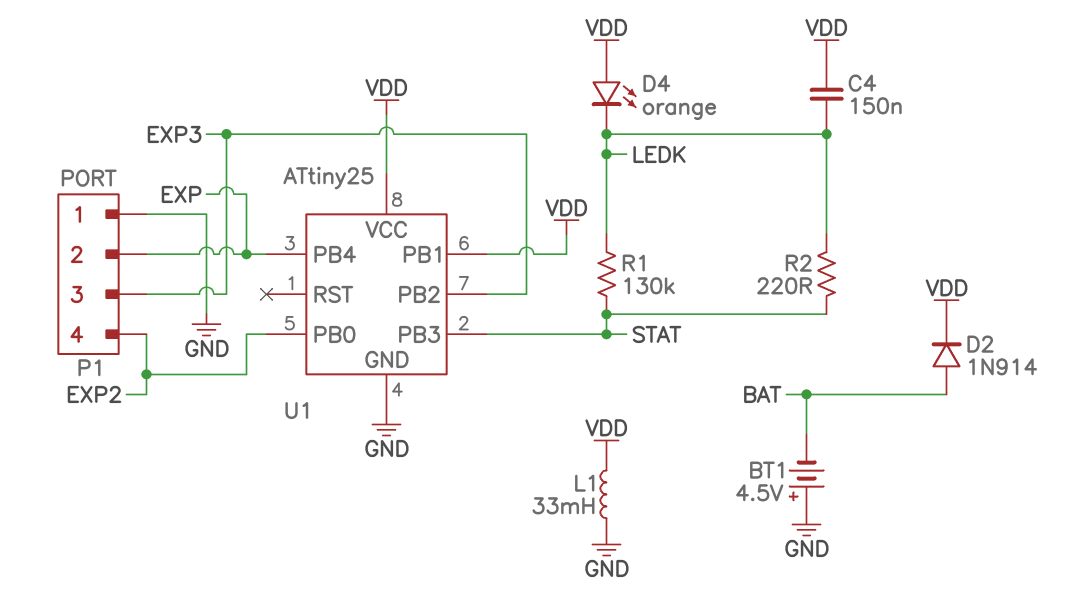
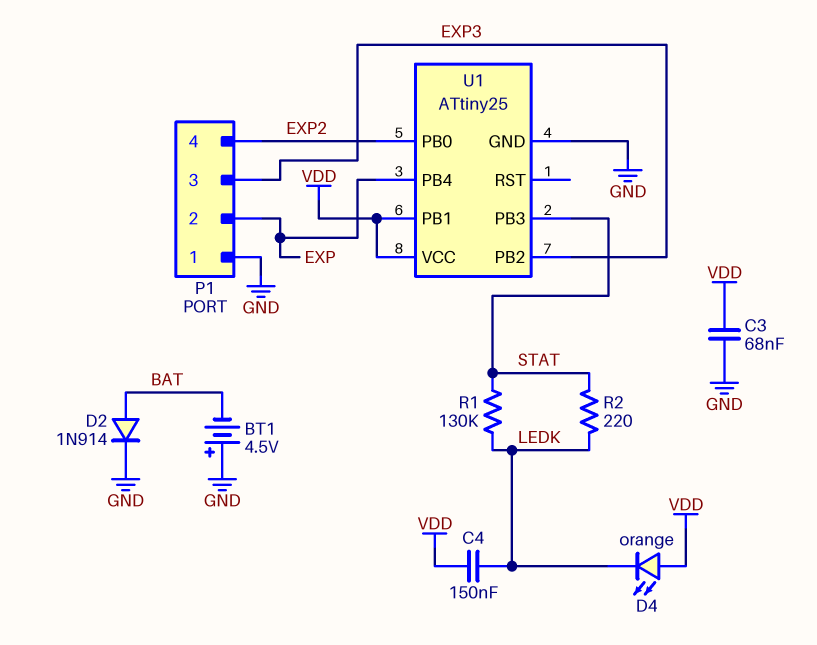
C3: none -> 68nF (GND, VDD)
D2: diode 1N914 (A BAT, K VDD) -> diode 1N914 (A BAT, K GND)
L1: 33mH (GND, VDD) -> none

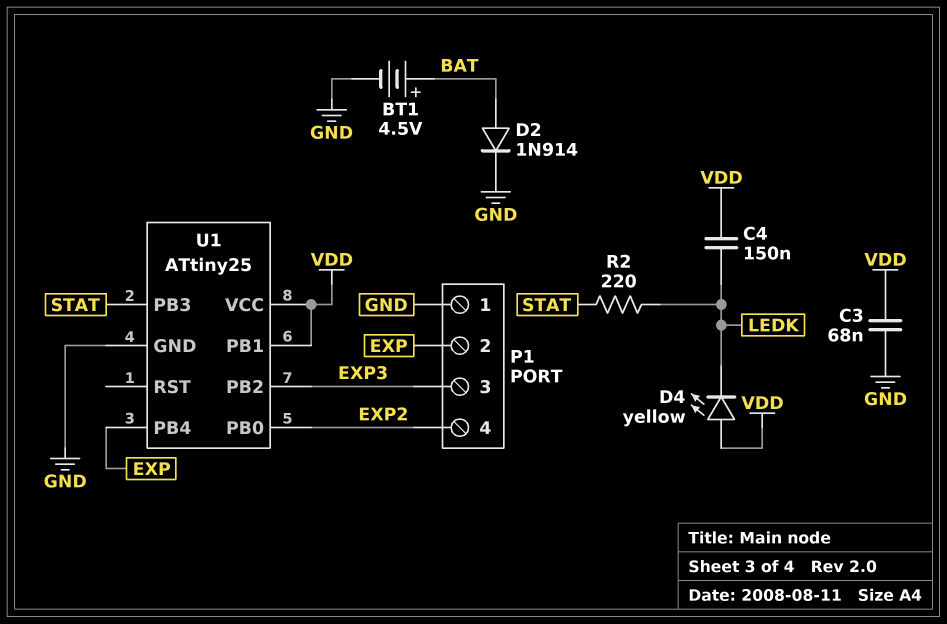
BT1: 4.5V (plus GND, minus BAT) -> 4.5V (plus BAT, minus GND)
D4: LED orange (A VDD, K LEDK) -> LED yellow (A VDD, K LEDK)
R1: 130k (LEDK, STAT) -> none

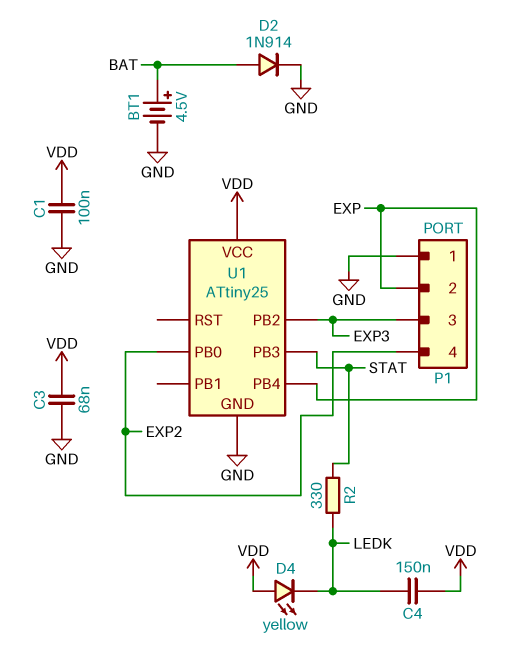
C1: none -> 100nF (GND, VDD)
R2: 220 (LEDK, STAT) -> 330 (LEDK, STAT)
U1 pin PB1: VDD -> none

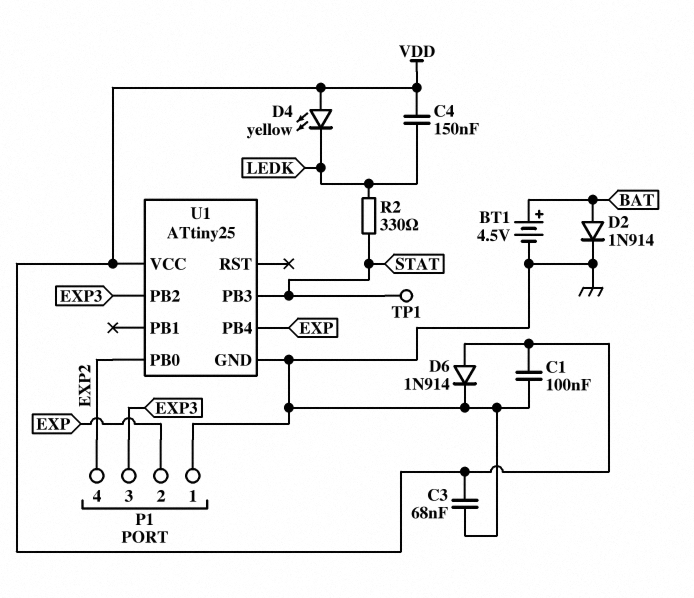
D6: none -> diode 1N914 (A VDD, K GND)
TP1: none -> test point (STAT)

